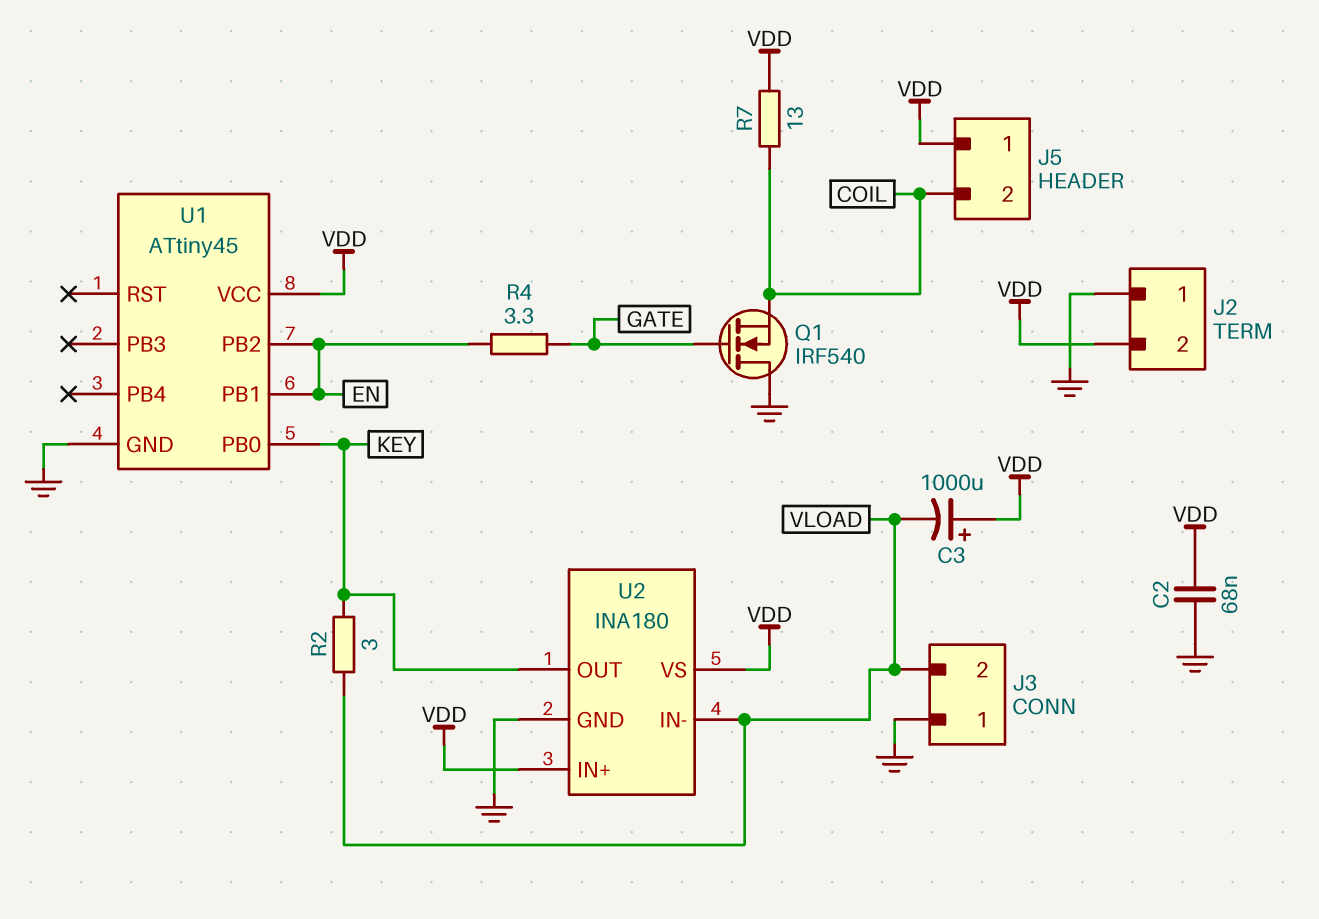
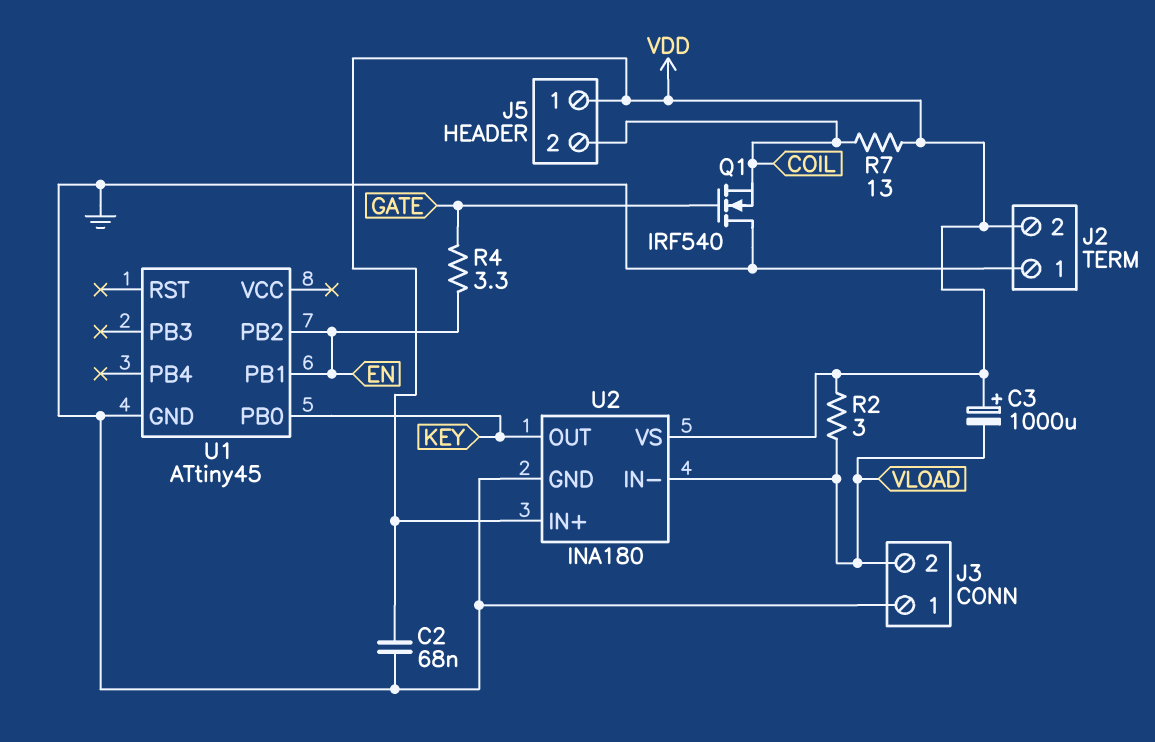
R2: 3 (KEY, VLOAD) -> 3 (VDD, VLOAD)
U1 pin VCC: VDD -> none

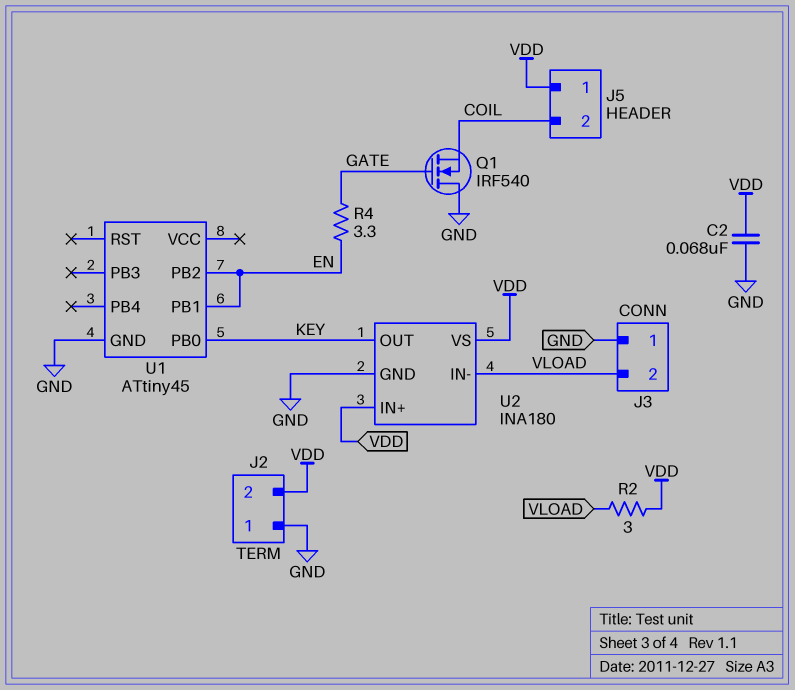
C3: 1000uF (plus VDD, minus VLOAD) -> none
R7: 13 (COIL, VDD) -> none

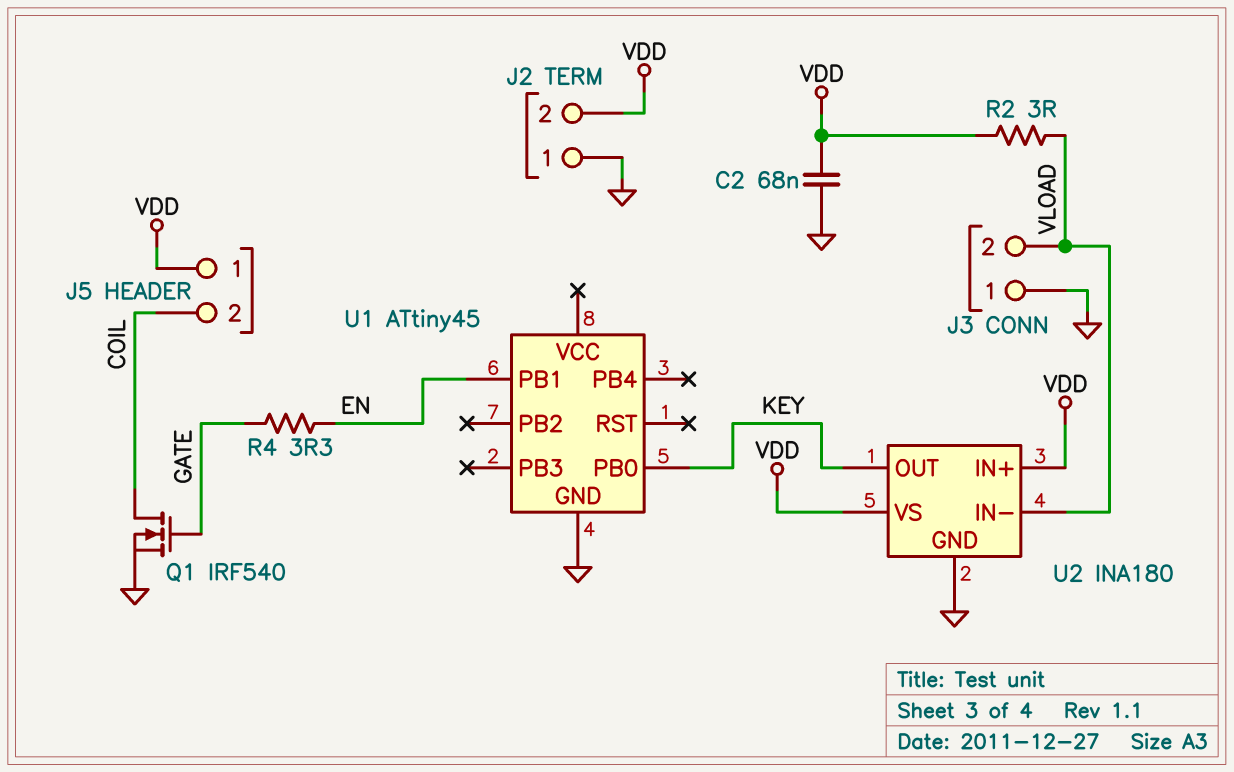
Q1: NMOS IRF540 (G GATE, D GND, S COIL) -> NMOS IRF540 (G GATE, D COIL, S GND)
U1 pin PB2: EN -> none

